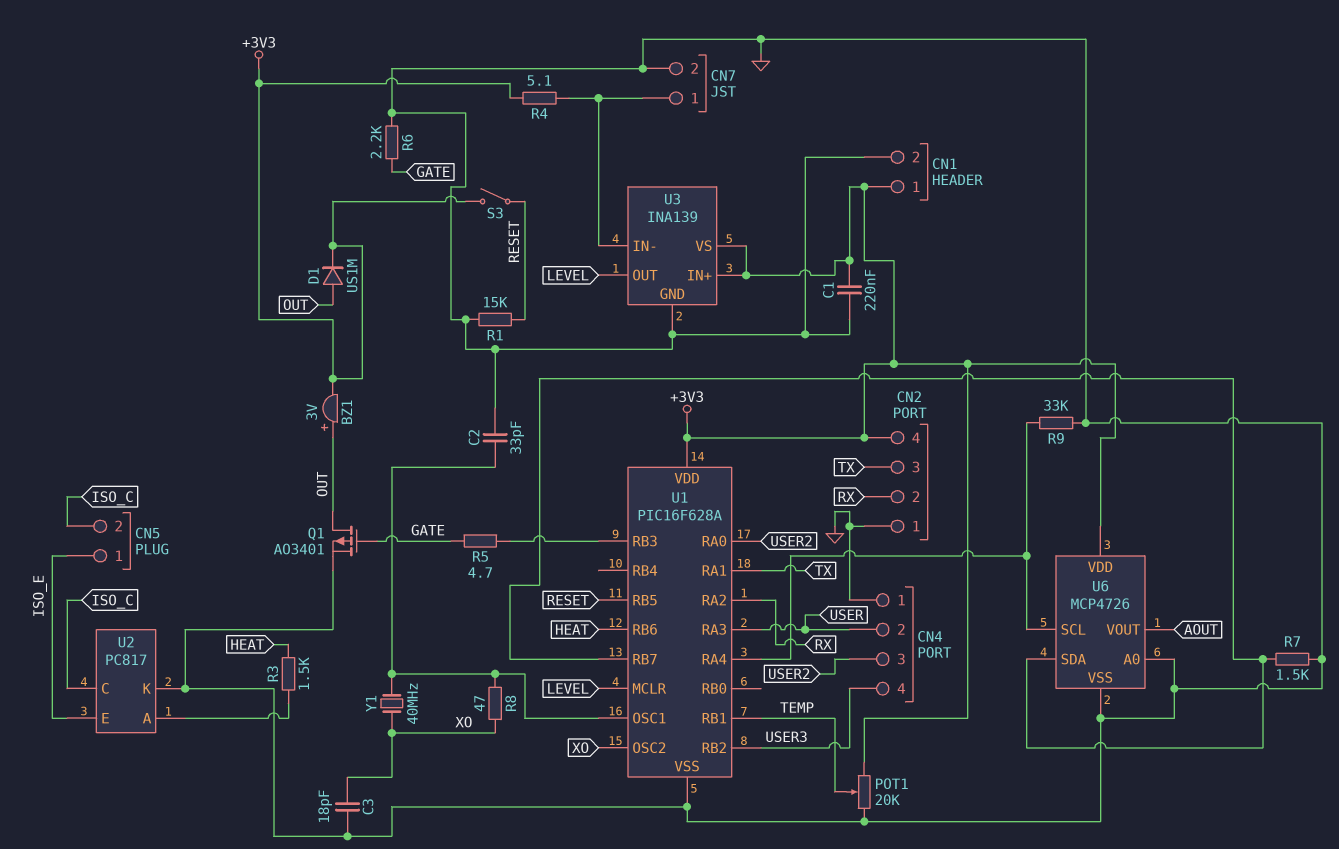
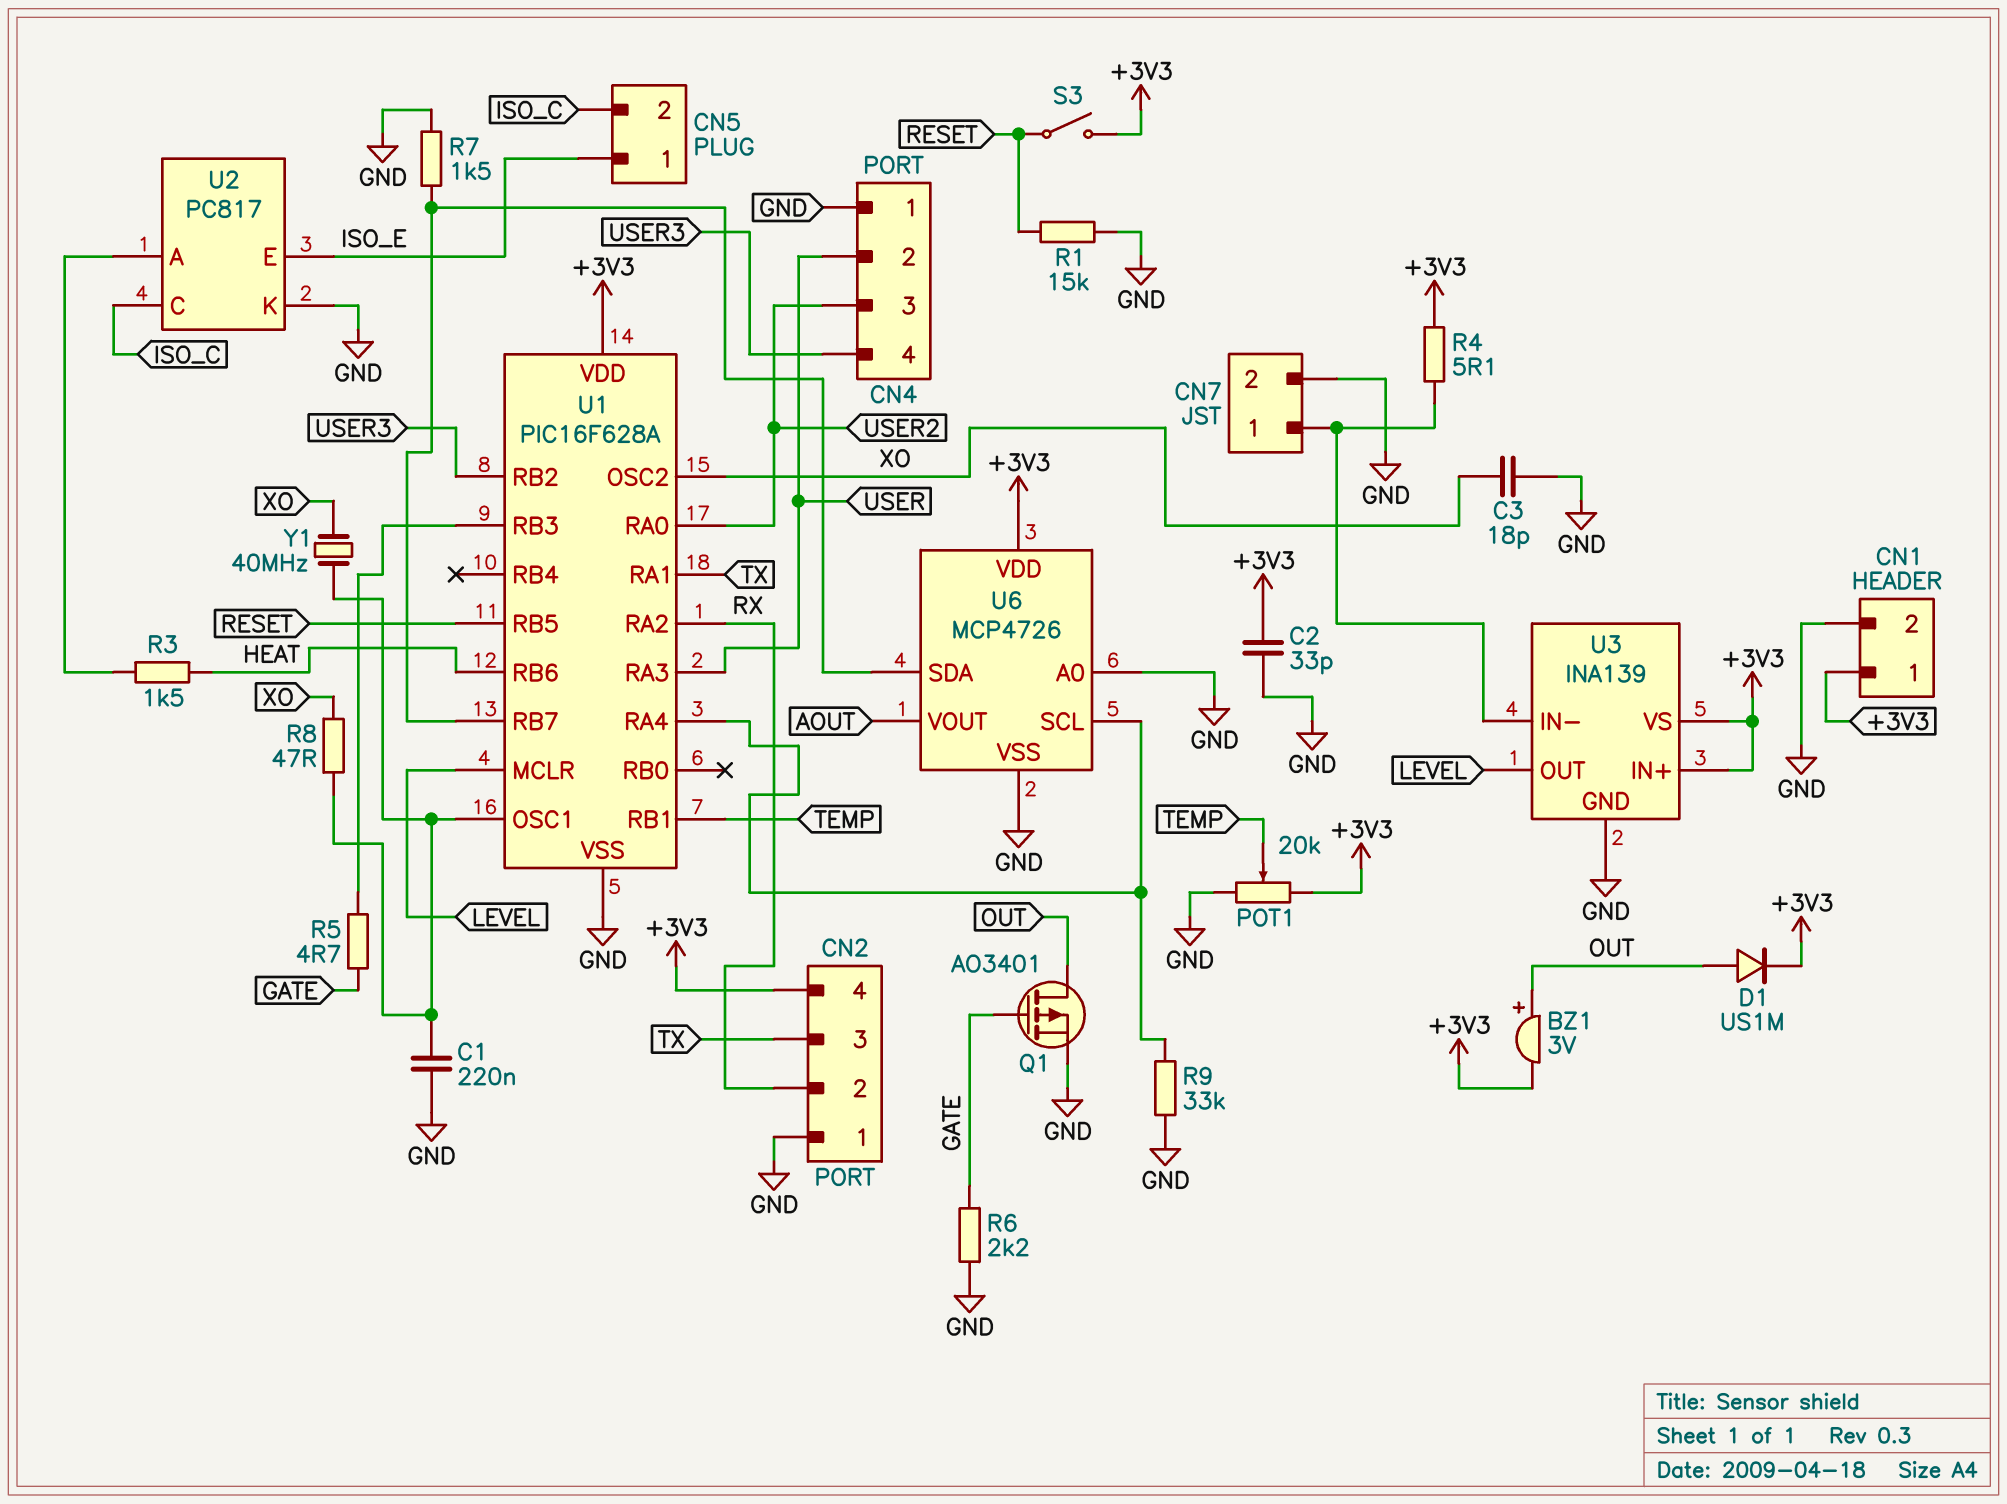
C1: 220nF (+3V3, GND) -> 220nF (GND, U1/OSC1)
C2: 33pF (GND, U1/OSC1) -> 33pF (+3V3, GND)

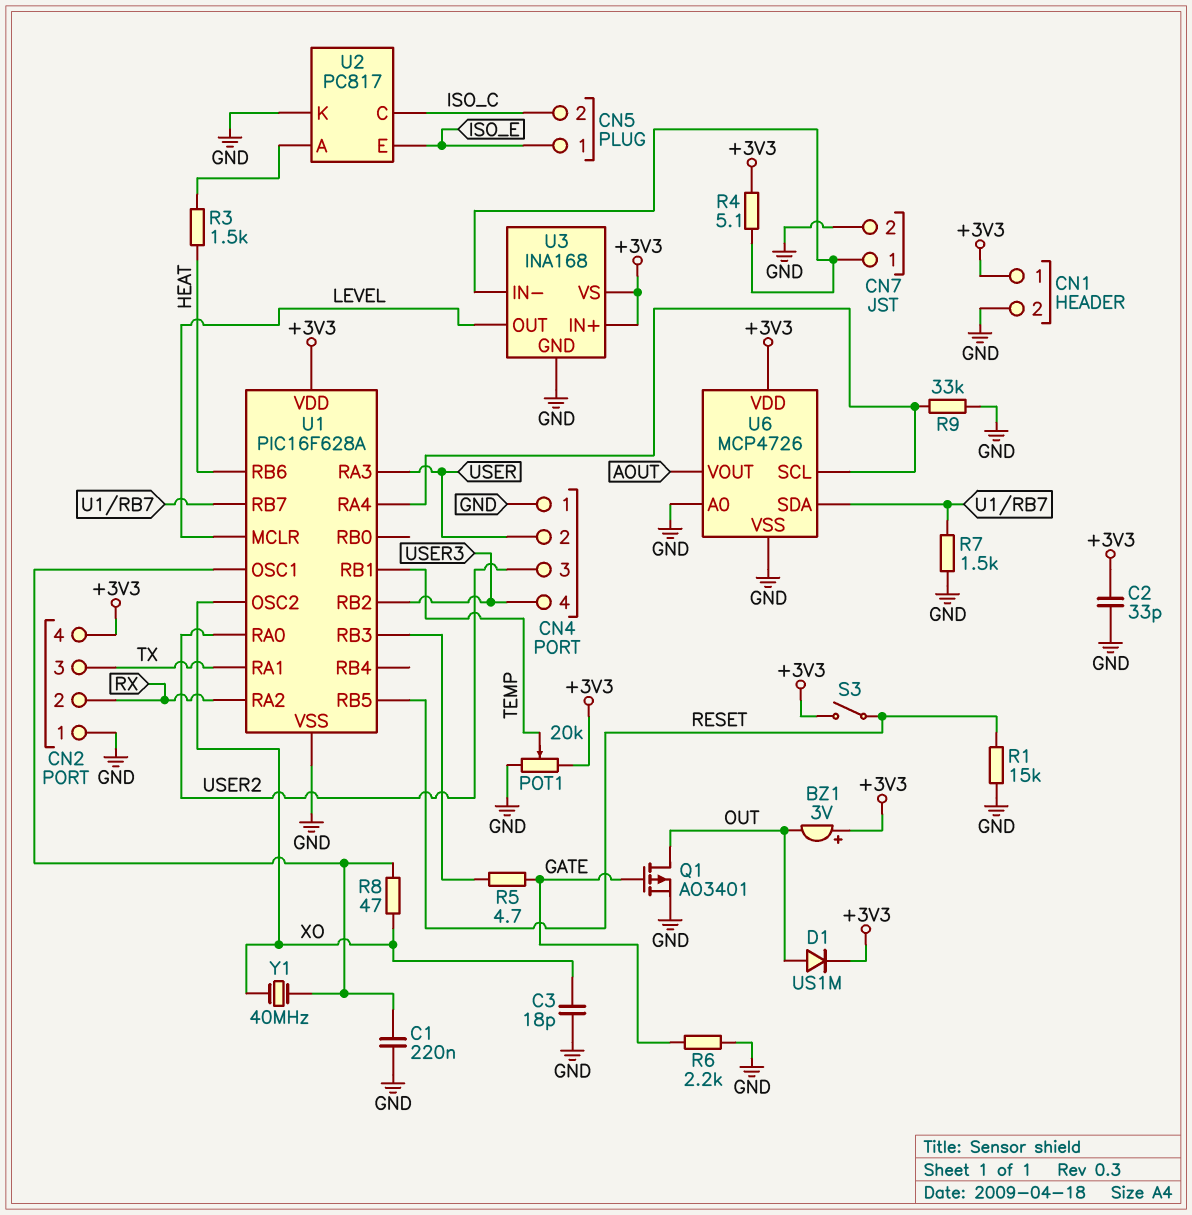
BZ1: buzzer 3V (plus OUT, minus +3V3) -> buzzer 3V (plus +3V3, minus OUT)
U3: INA139 -> INA168

